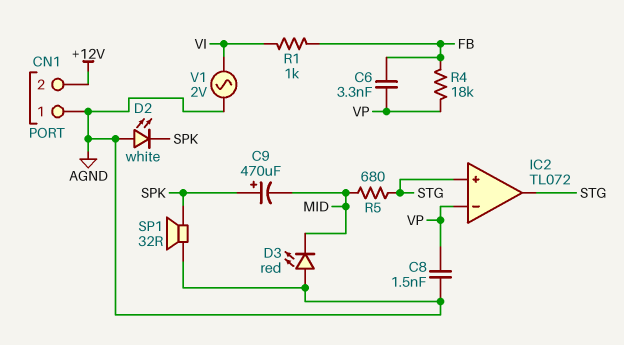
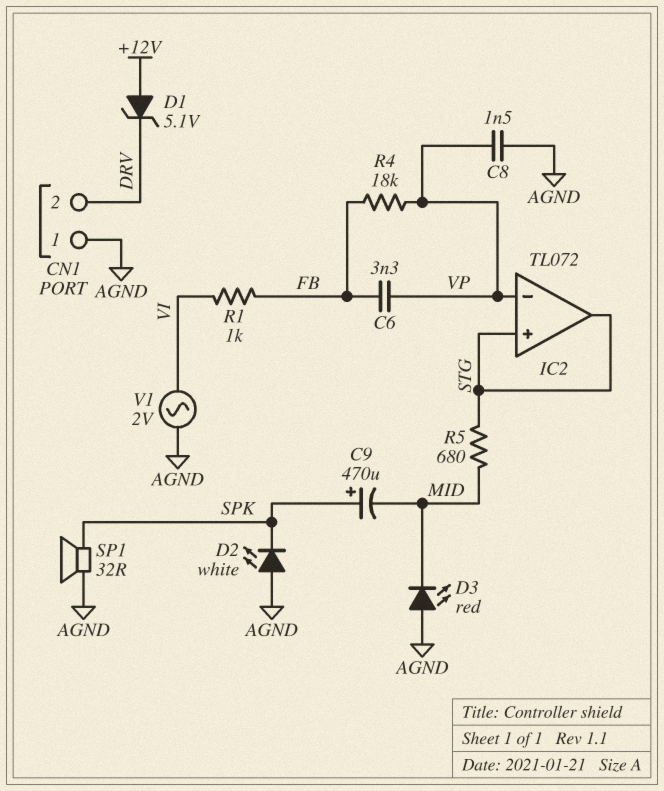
CN1 pin 2: +12V -> DRV
D1: none -> zener 5.1V (A +12V, K DRV)

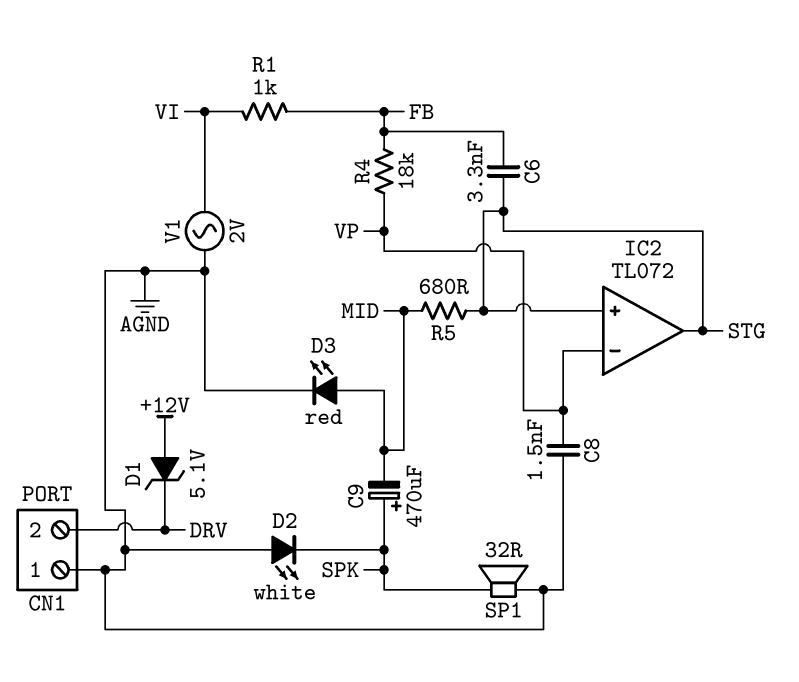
C6: 3.3nF (FB, VP) -> 3.3nF (FB, STG)
D3: LED red (A AGND, K MID) -> LED red (A MID, K AGND)

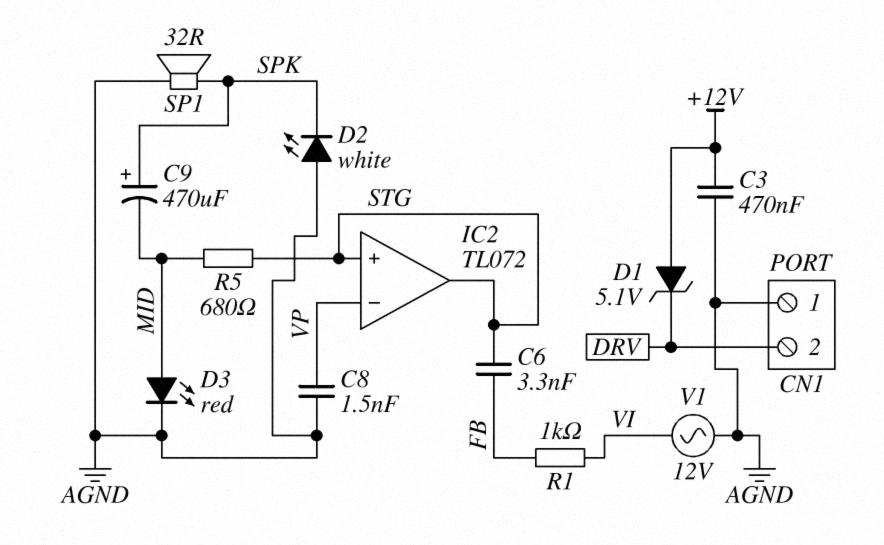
C3: none -> 470nF (+12V, AGND)
R4: 18k (FB, VP) -> none
V1: AC 2V (AGND, VI) -> AC 12V (AGND, VI)

